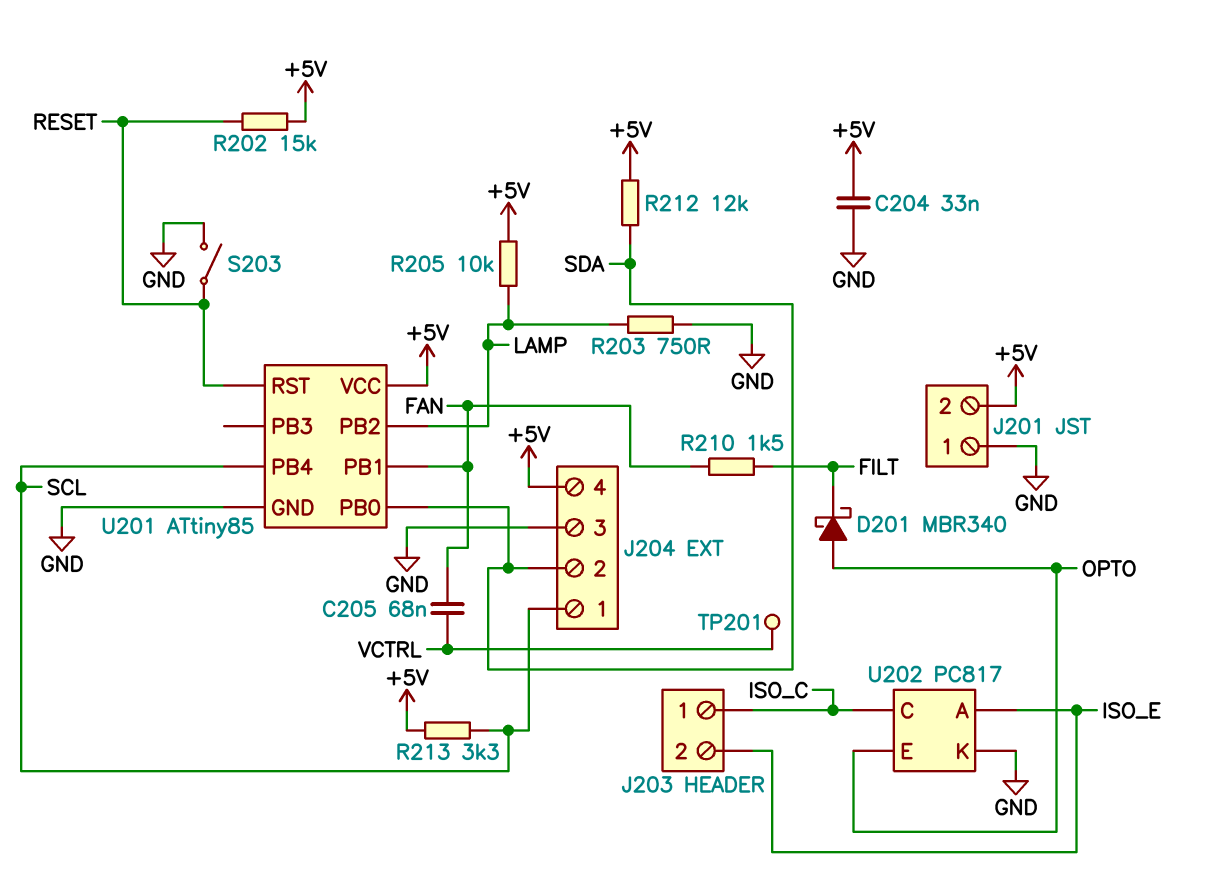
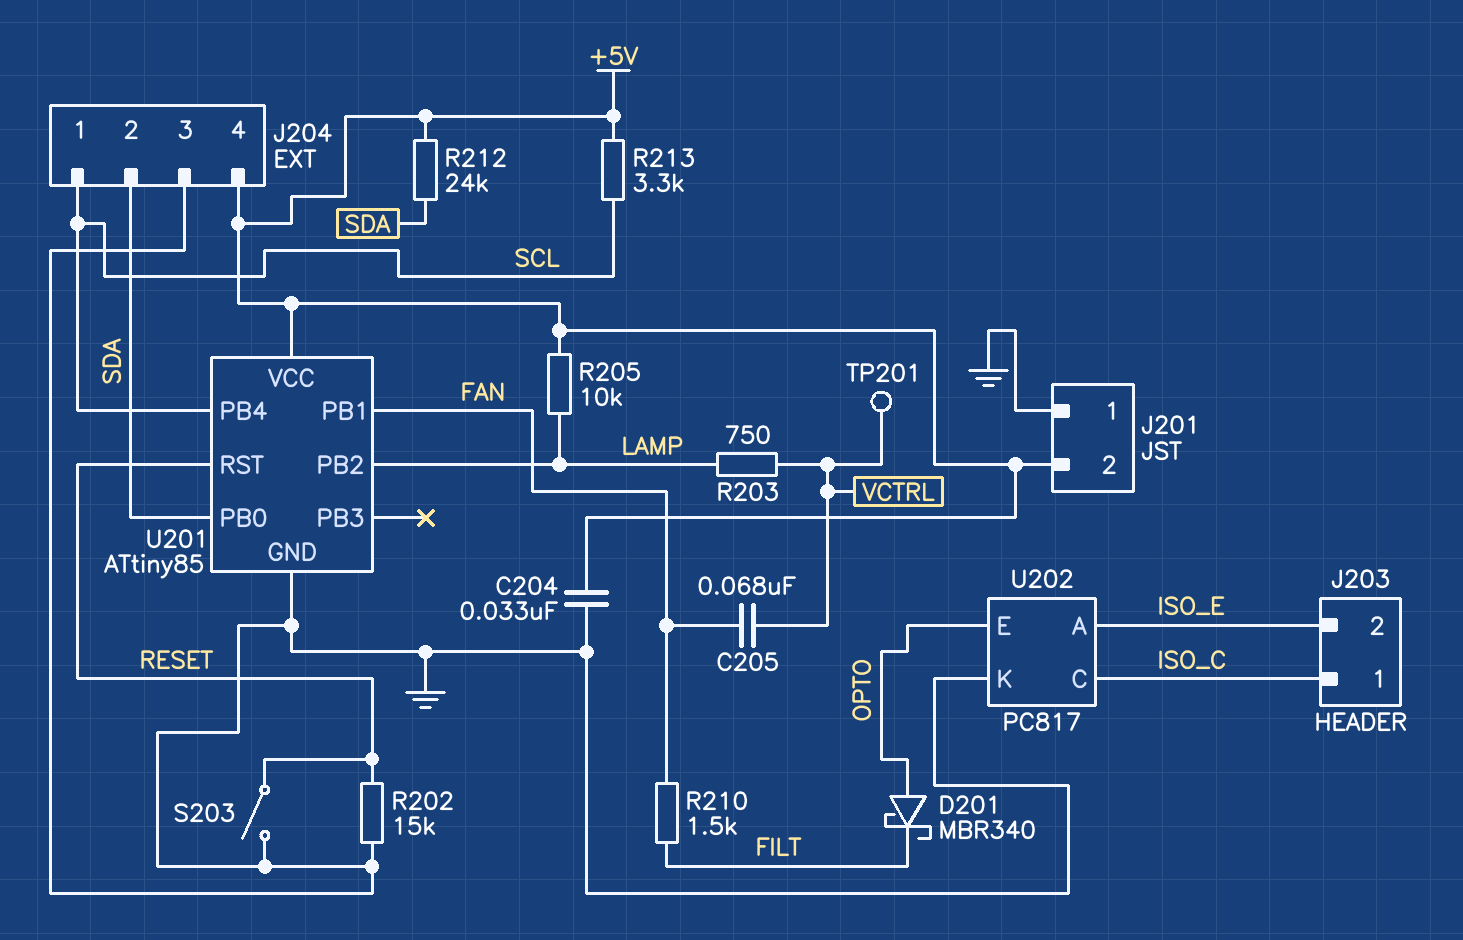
R202: 15k (+5V, RESET) -> 15k (GND, RESET)
R203: 750 (GND, LAMP) -> 750 (LAMP, VCTRL)
R212: 12k (+5V, SDA) -> 24k (+5V, SDA)

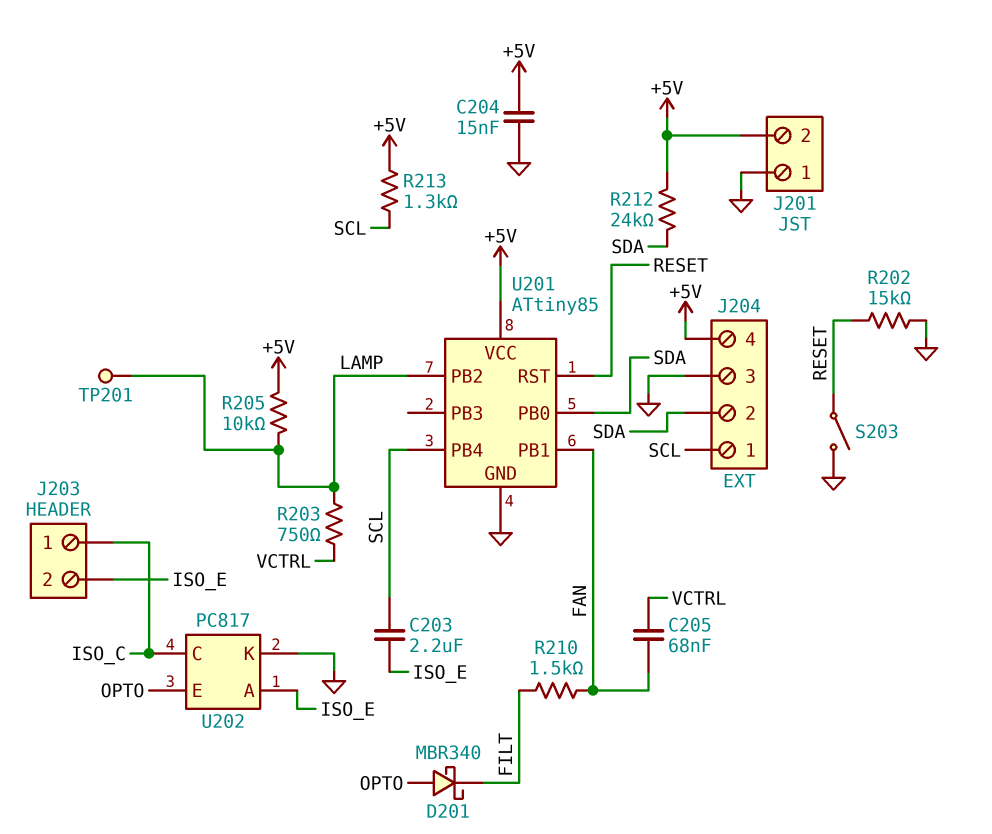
C203: none -> 2.2uF (ISO_E, SCL)
C204: 33nF (+5V, GND) -> 15nF (+5V, GND)
R213: 3.3k (+5V, SCL) -> 1.3k (+5V, SCL)
TP201: test point (VCTRL) -> test point (LAMP)

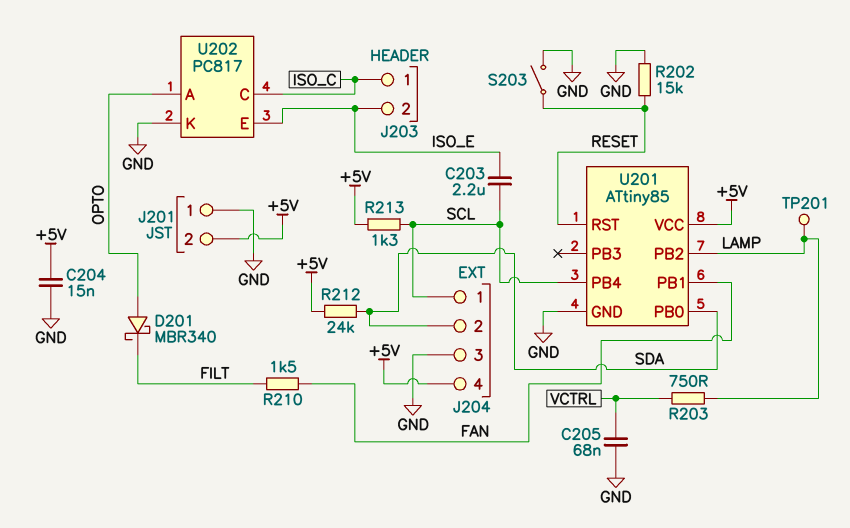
C205: 68nF (FAN, VCTRL) -> 68nF (GND, VCTRL)
R205: 10k (+5V, LAMP) -> none
U202 pin A: ISO_E -> OPTO
U202 pin E: OPTO -> ISO_E

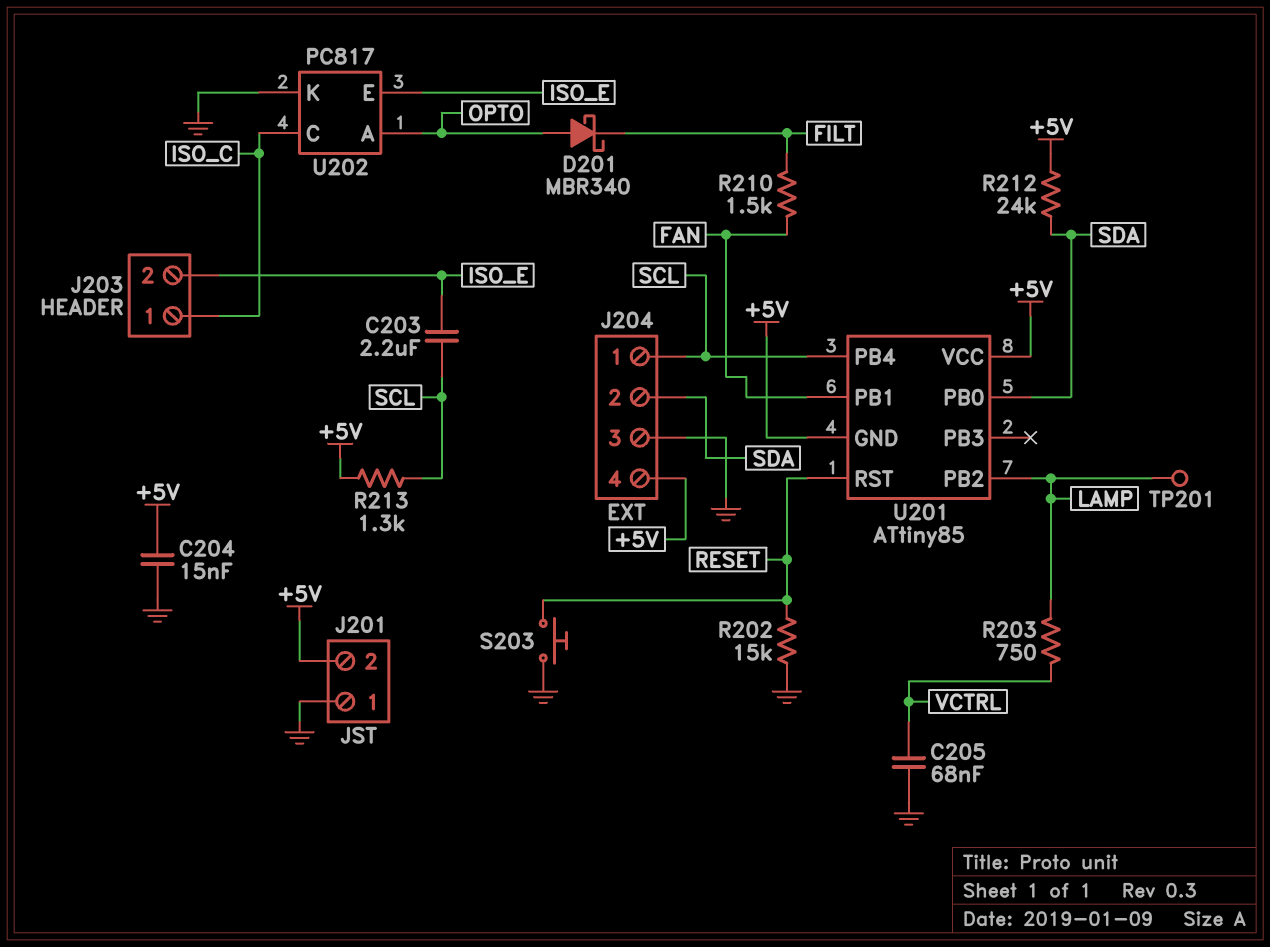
S203: switch (GND, RESET) -> button (GND, RESET)
U201 pin GND: GND -> +5V

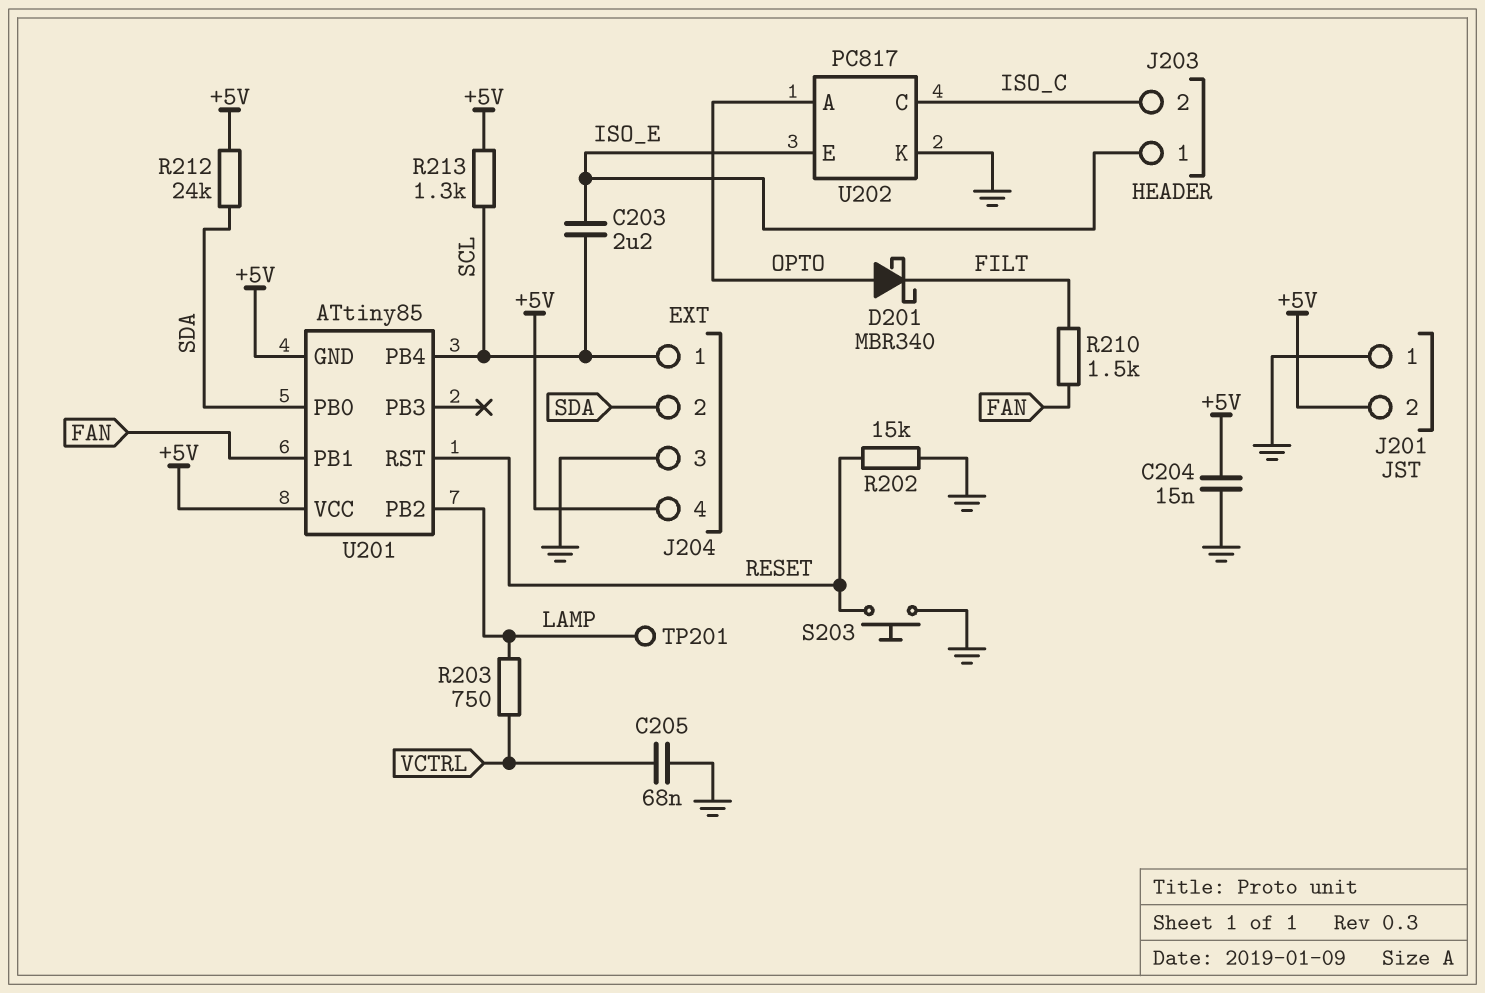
J203 pin 1: ISO_C -> ISO_E
J203 pin 2: ISO_E -> ISO_C

